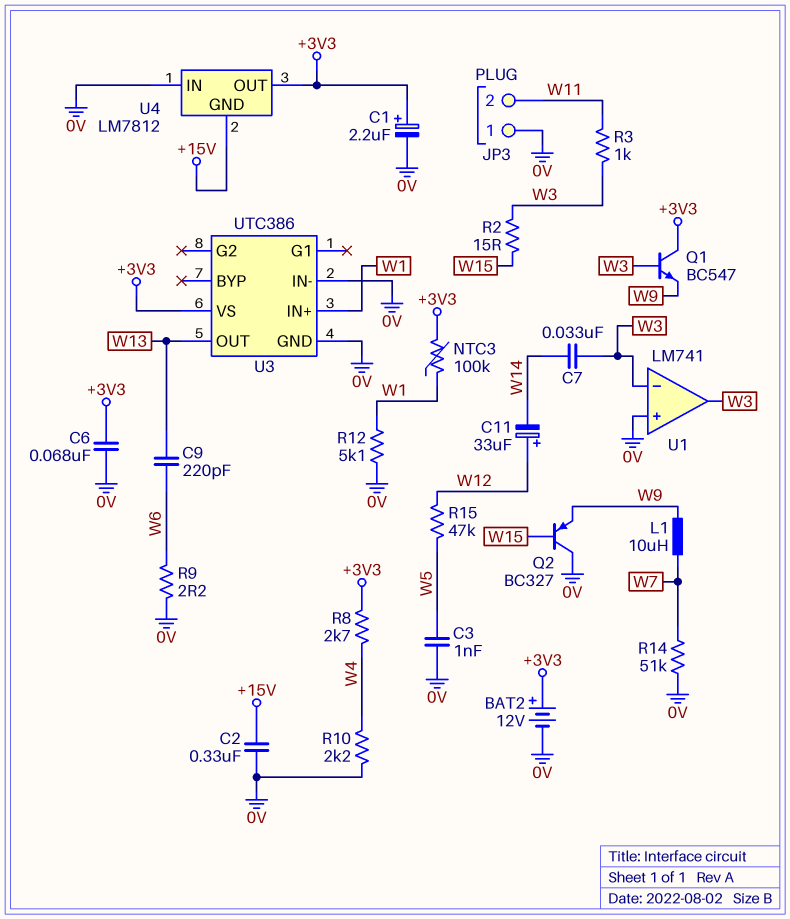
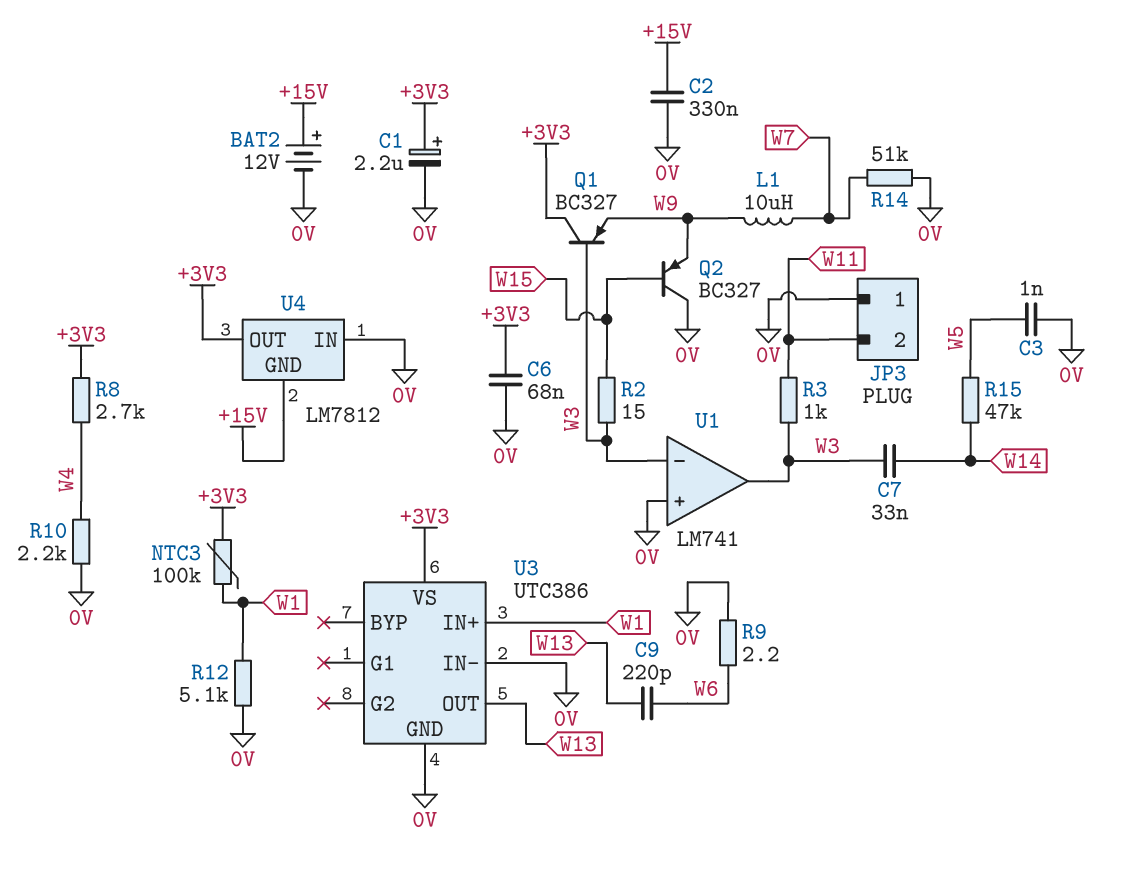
BAT2: 12V (plus +3V3, minus 0V) -> 12V (plus +15V, minus 0V)
C11: 33uF (plus W12, minus W14) -> none
Q1: NPN BC547 (B W3, C +3V3, E W9) -> PNP BC327 (B W3, C +3V3, E W9)
R15: 47k (W5, W12) -> 47k (W5, W14)

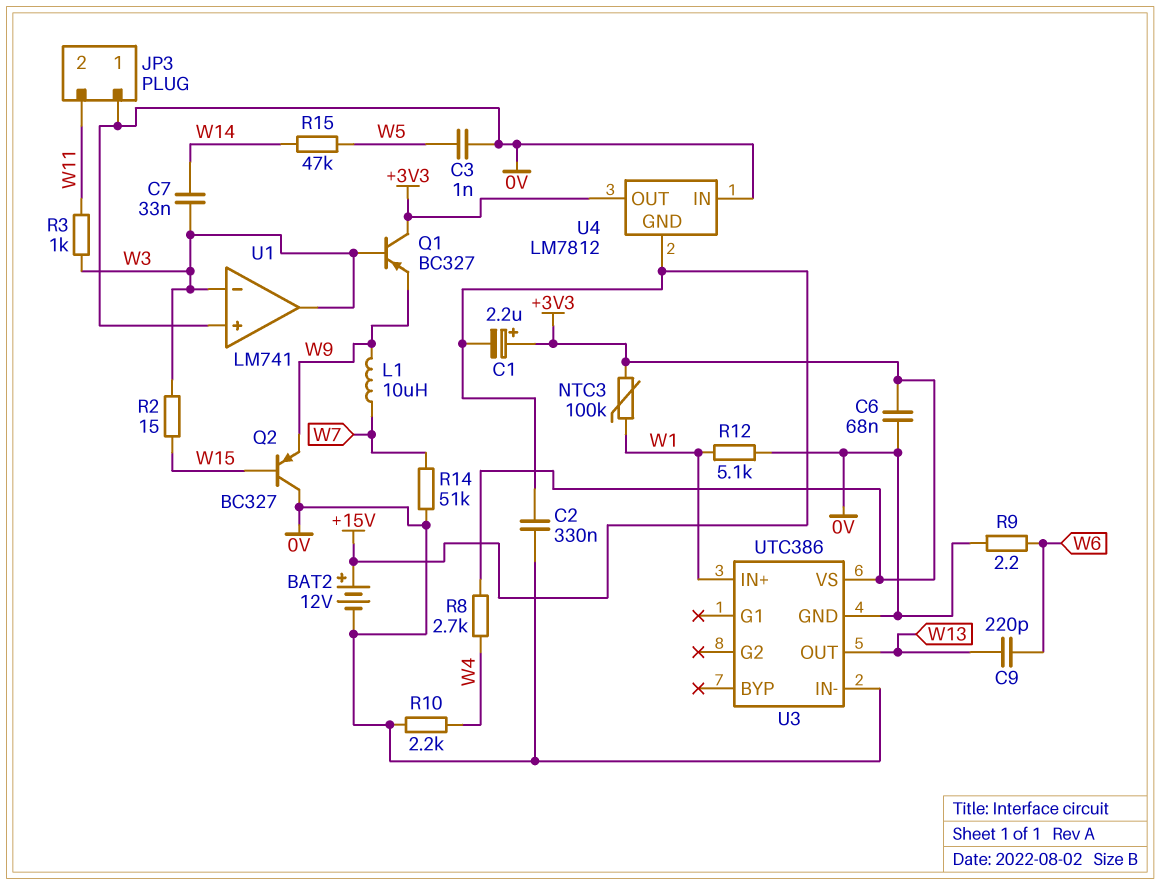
C1: 2.2uF (plus +3V3, minus 0V) -> 2.2uF (plus +3V3, minus +15V)

